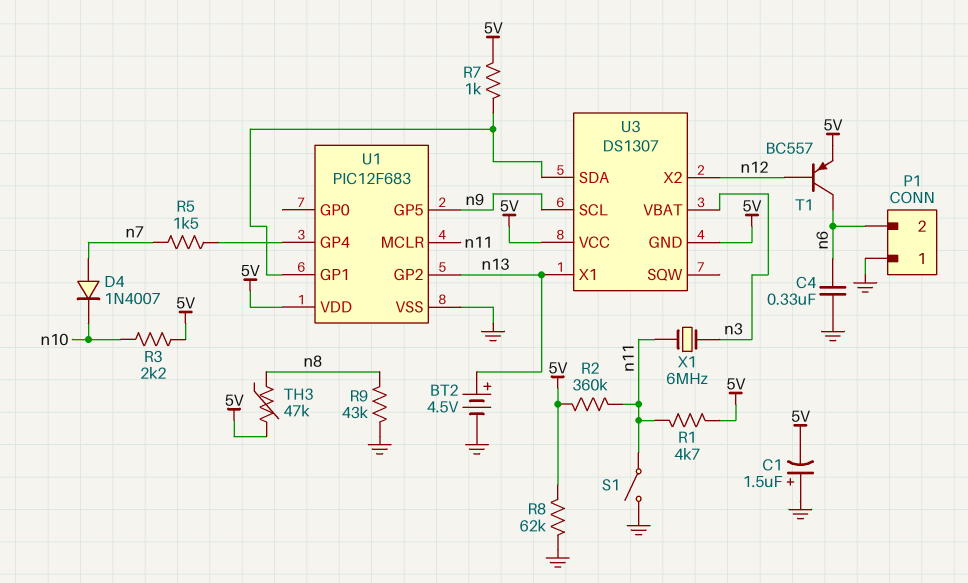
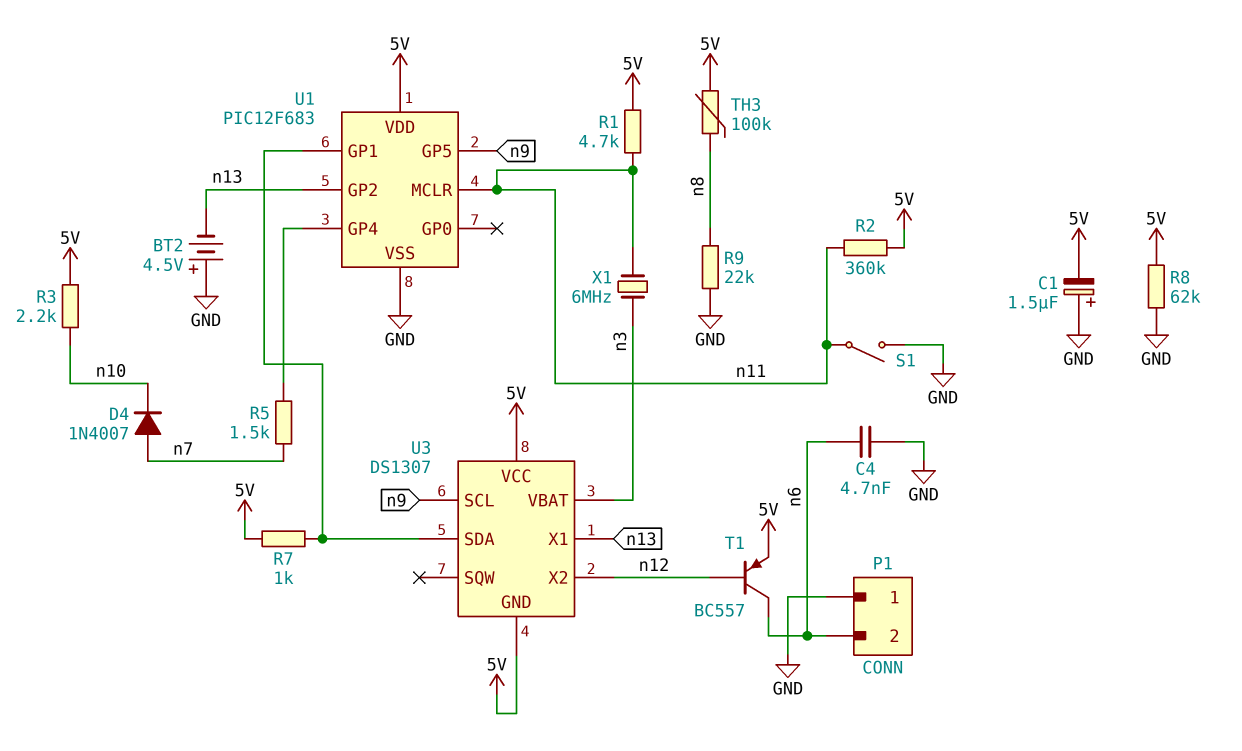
BT2: 4.5V (plus n13, minus GND) -> 4.5V (plus GND, minus n13)
C4: 330nF (GND, n6) -> 4.7nF (GND, n6)
R9: 43k (GND, n8) -> 22k (GND, n8)
TH3: 47k (5V, n8) -> 100k (5V, n8)

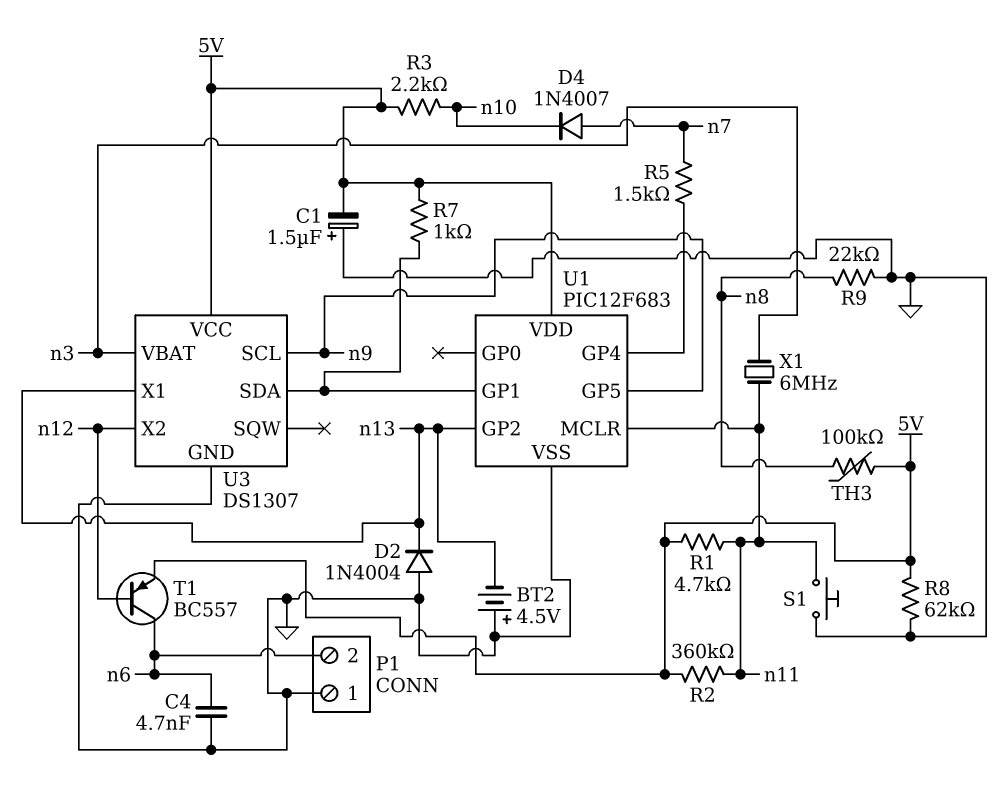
D2: none -> diode 1N4004 (A GND, K n13)
S1: switch (GND, n11) -> button (GND, n11)
U3 pin GND: 5V -> GND

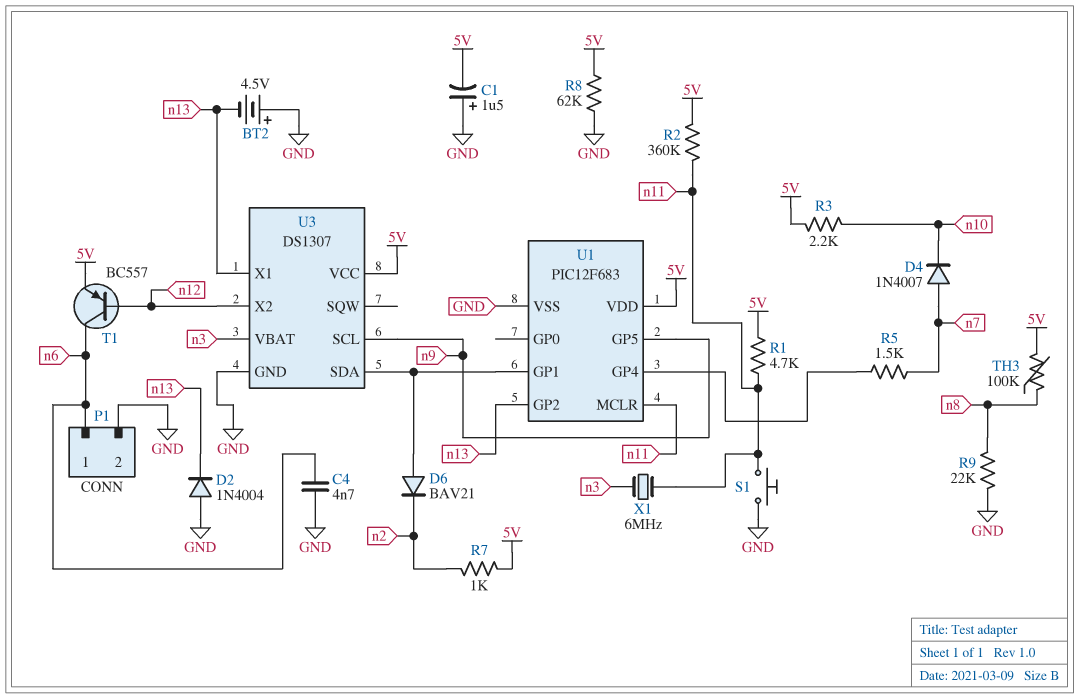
D6: none -> diode BAV21 (A U1/GP1, K n2)
P1 pin 1: GND -> n6
P1 pin 2: n6 -> GND
R7: 1k (5V, U1/GP1) -> 1k (5V, n2)

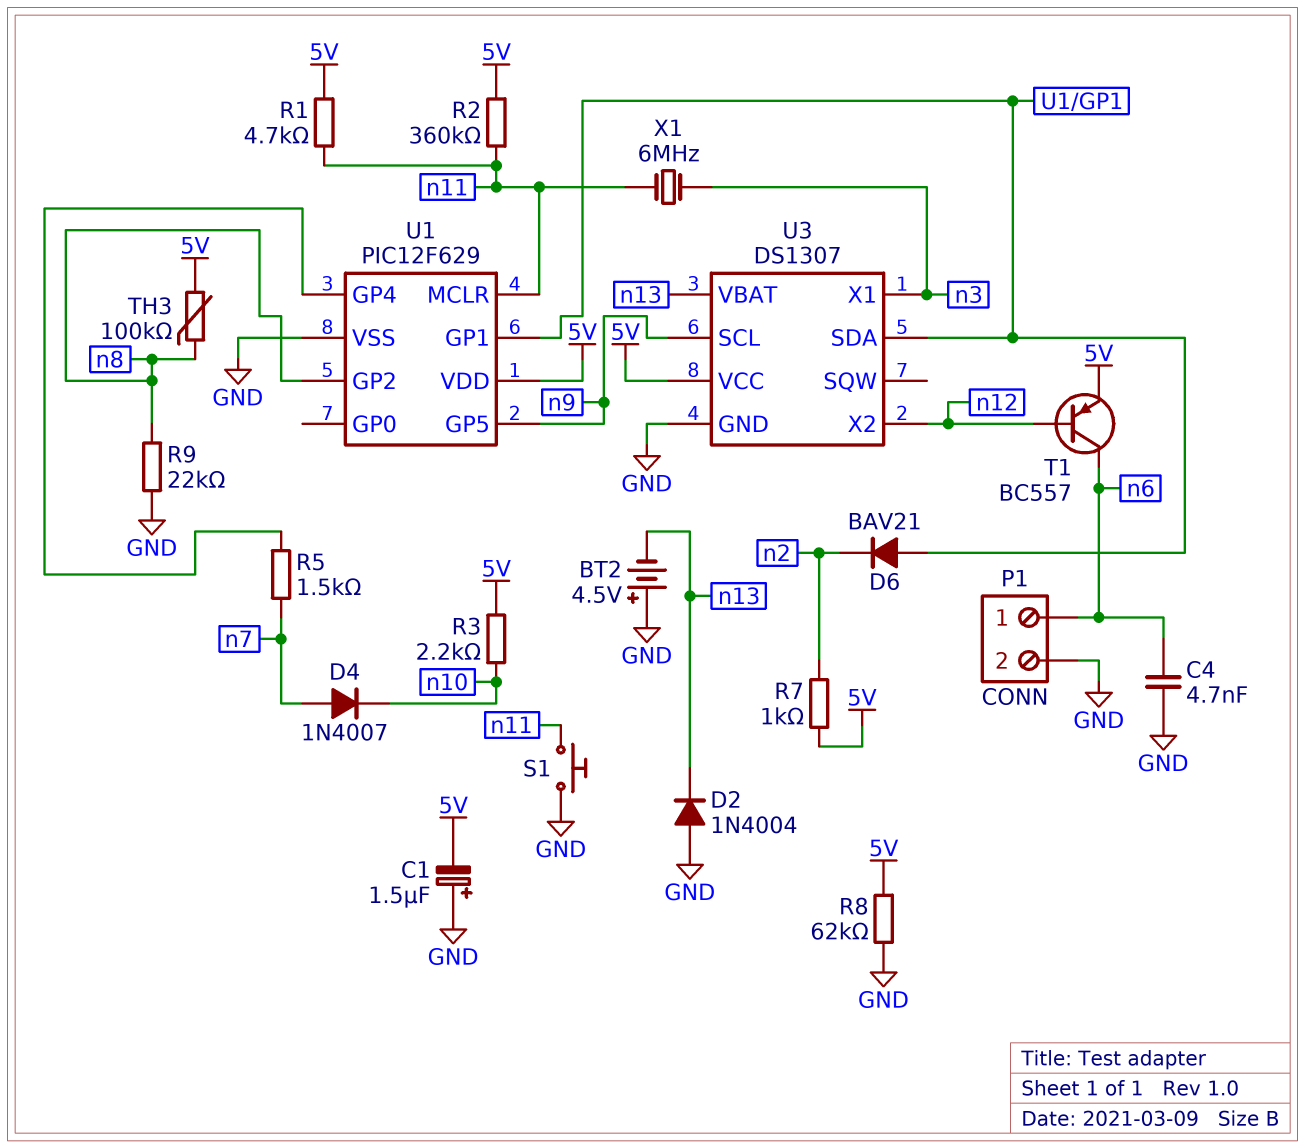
U1: PIC12F683 -> PIC12F629
U1 pin GP2: n13 -> n8
U3 pin VBAT: n3 -> n13
U3 pin X1: n13 -> n3

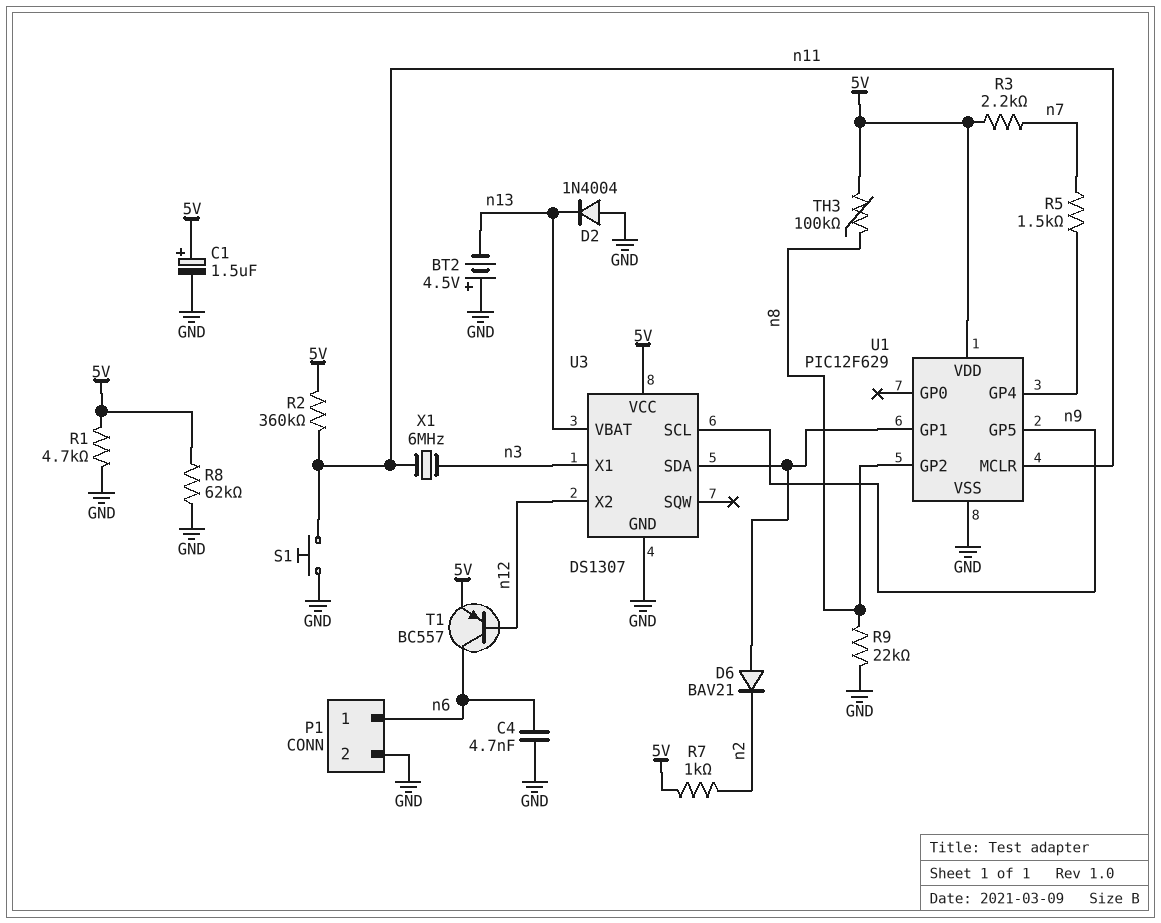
C1: 1.5uF (plus GND, minus 5V) -> 1.5uF (plus 5V, minus GND)
D4: diode 1N4007 (A n7, K n10) -> none
R1: 4.7k (5V, n11) -> 4.7k (5V, GND)
R3: 2.2k (5V, n10) -> 2.2k (5V, n7)

